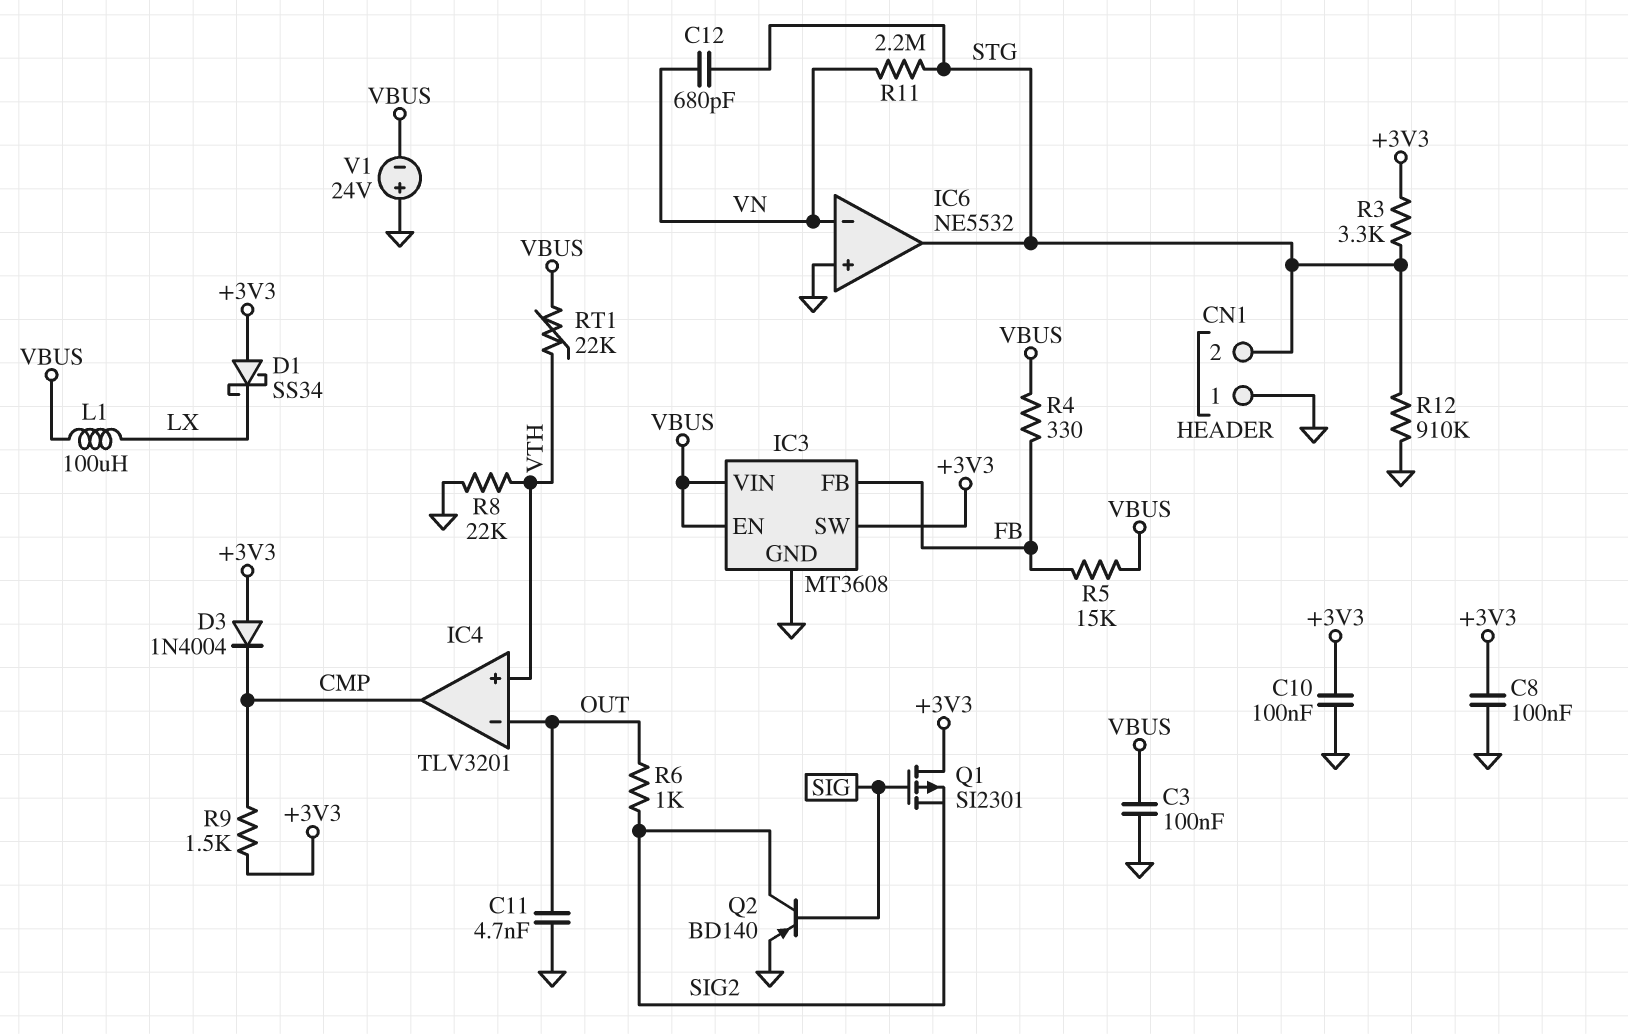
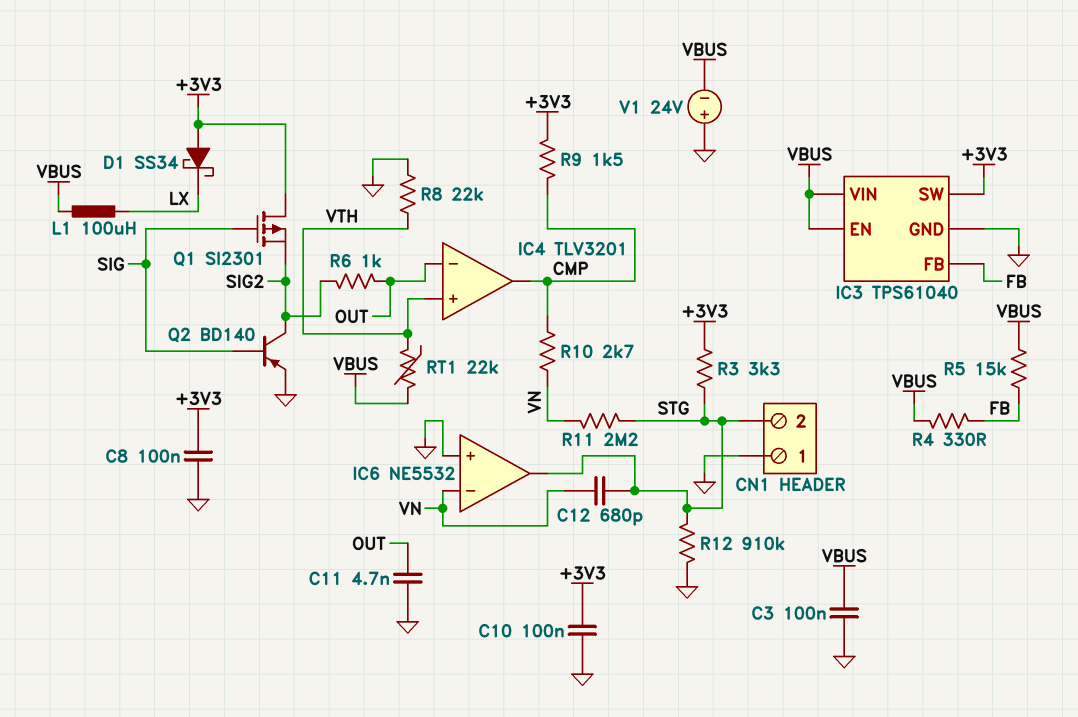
D3: diode 1N4004 (A +3V3, K CMP) -> none
IC3: MT3608 -> TPS61040
R10: none -> 2.7k (CMP, VN)

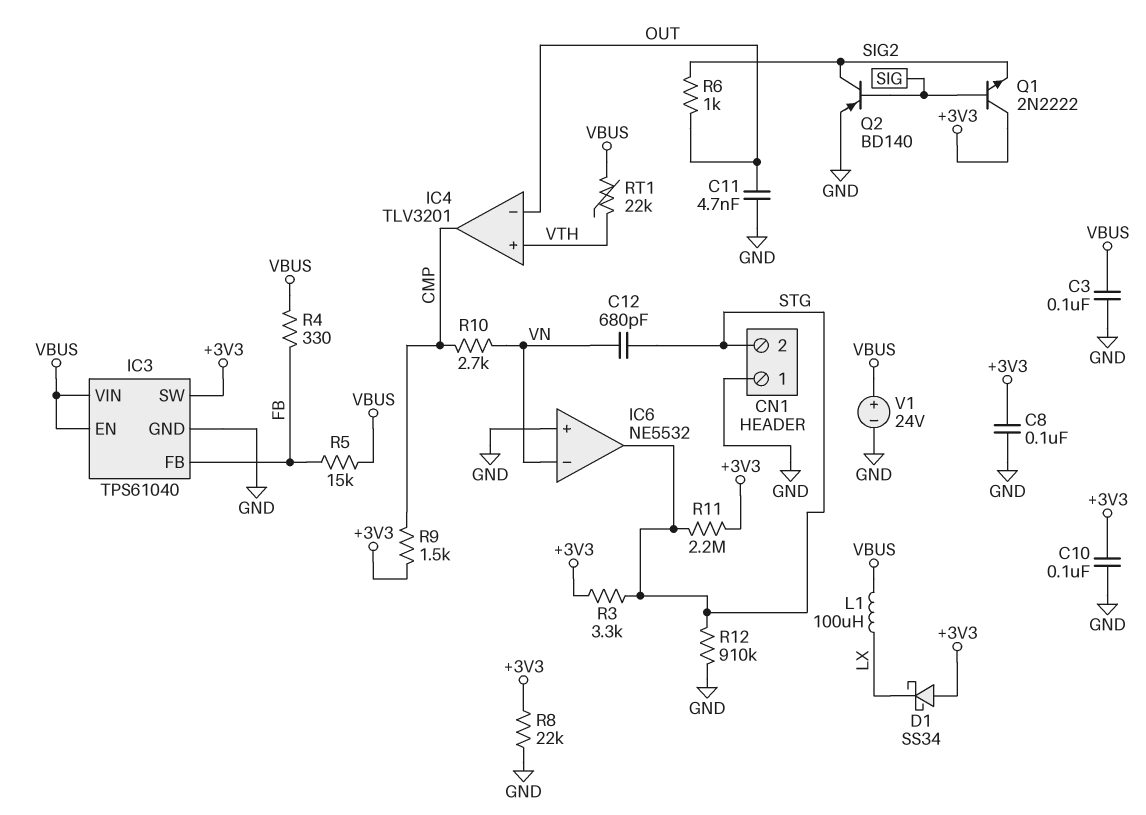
Q1: PMOS SI2301 (G SIG, D +3V3, S SIG2) -> NPN 2N2222 (B SIG, C +3V3, E SIG2)
R8: 22k (GND, VTH) -> 22k (+3V3, GND)
R11: 2.2M (STG, VN) -> 2.2M (+3V3, STG)
V1: 24V (plus GND, minus VBUS) -> 24V (plus VBUS, minus GND)

